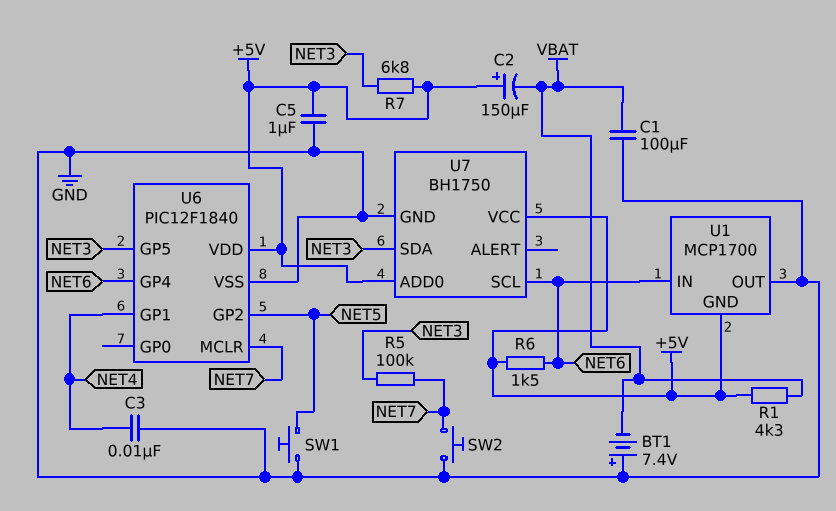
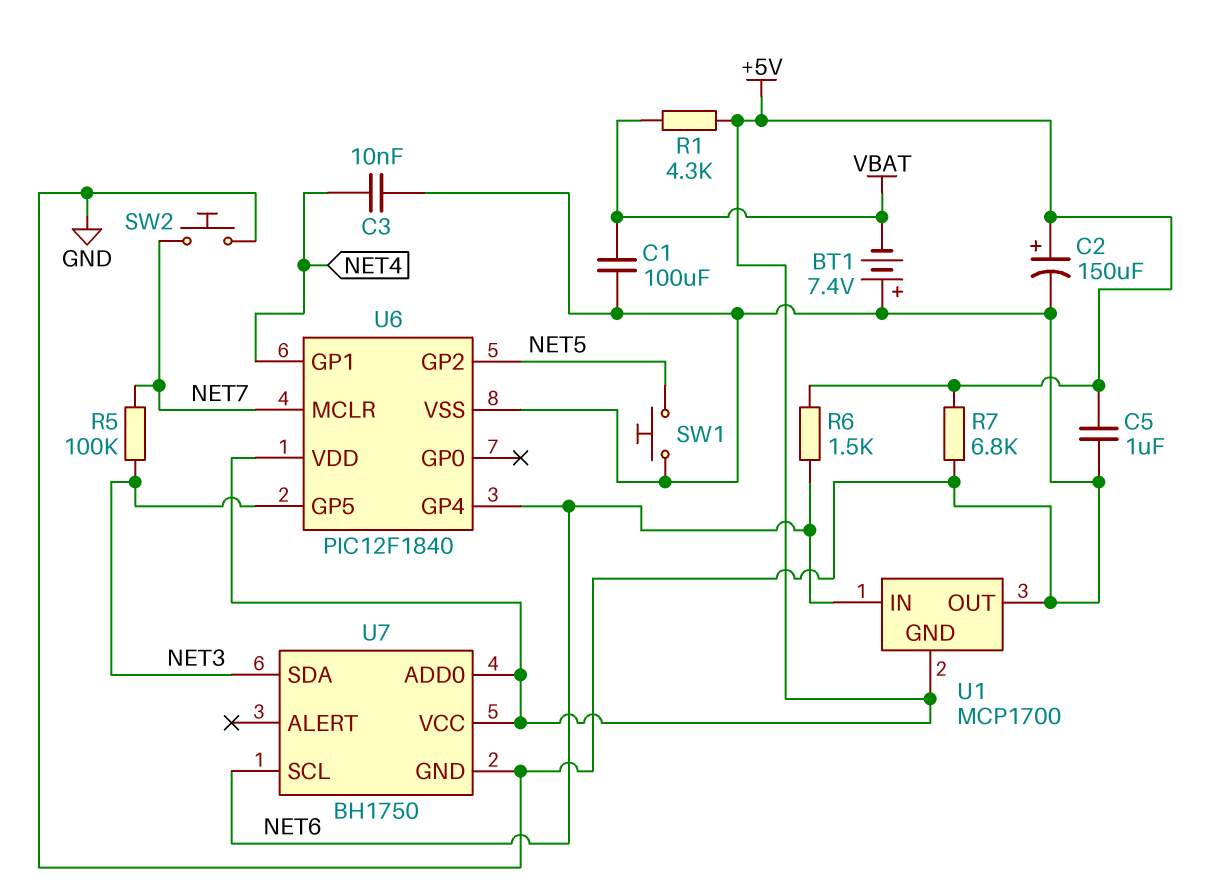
C2: 150uF (plus +5V, minus VBAT) -> 150uF (plus +5V, minus GND)
R7: 6.8k (+5V, NET3) -> 6.8k (+5V, GND)

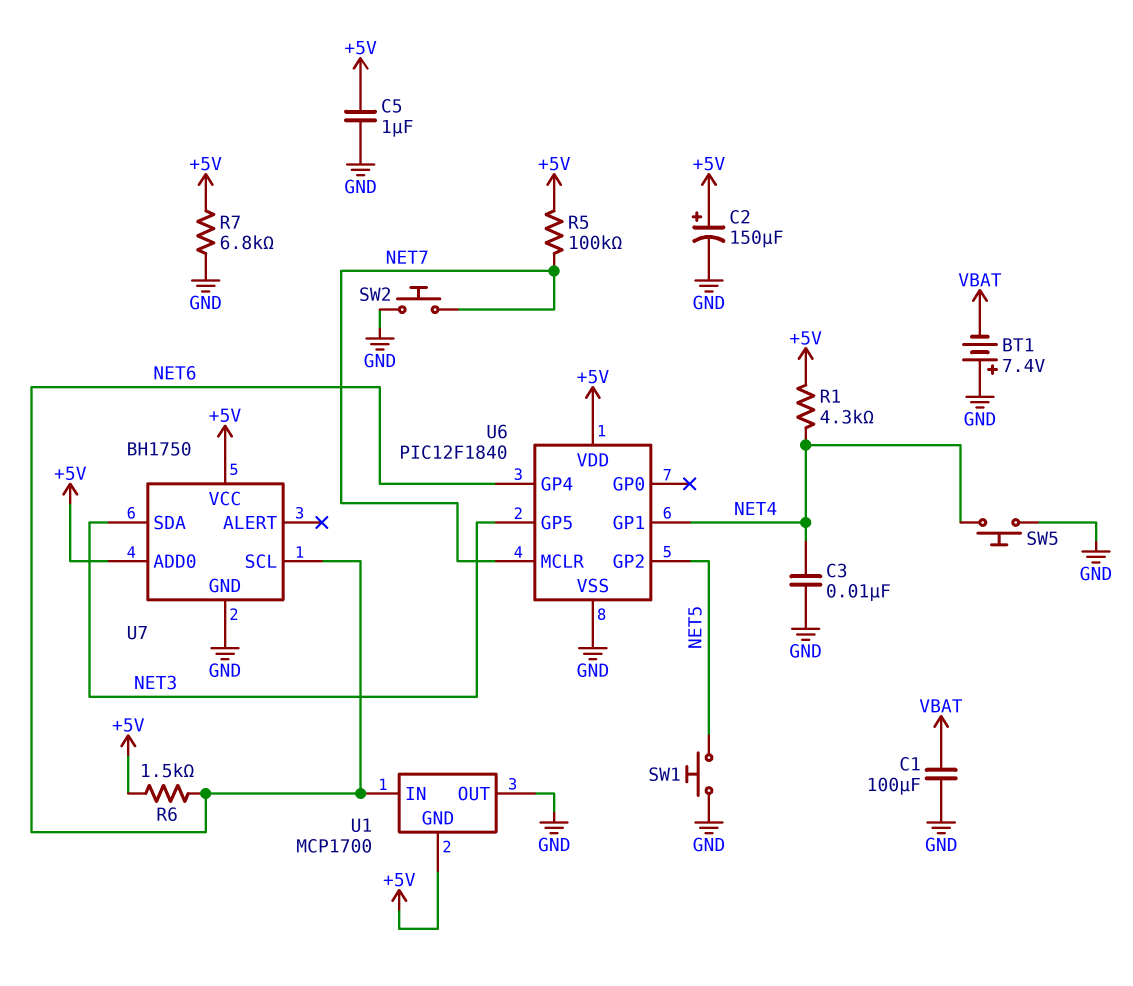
R1: 4.3k (+5V, VBAT) -> 4.3k (+5V, NET4)
R5: 100k (NET3, NET7) -> 100k (+5V, NET7)
SW5: none -> button (GND, NET4)

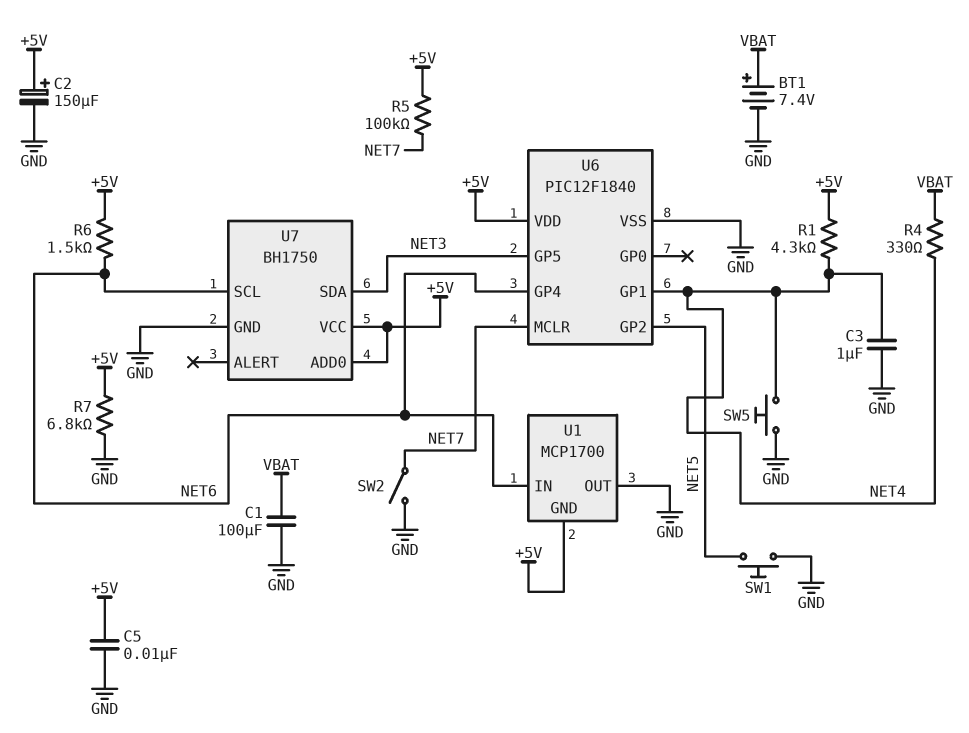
BT1: 7.4V (plus GND, minus VBAT) -> 7.4V (plus VBAT, minus GND)
C3: 10nF (GND, NET4) -> 1uF (GND, NET4)
C5: 1uF (+5V, GND) -> 10nF (+5V, GND)
R4: none -> 330 (NET4, VBAT)
SW2: button (GND, NET7) -> switch (GND, NET7)

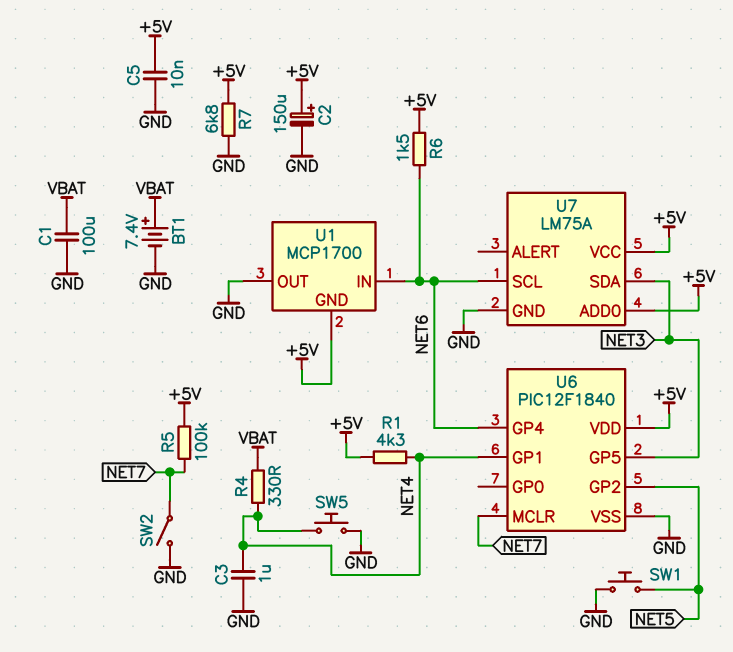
U7: BH1750 -> LM75A

